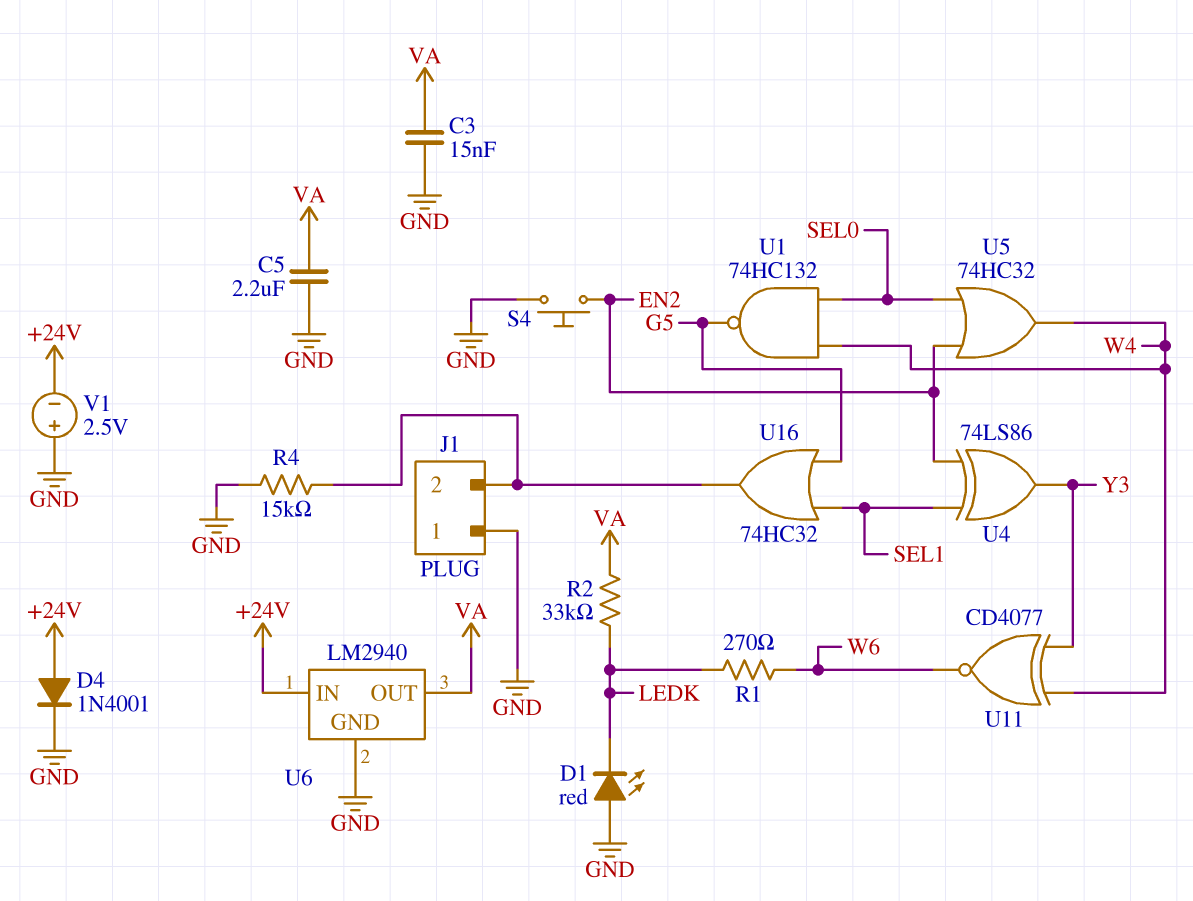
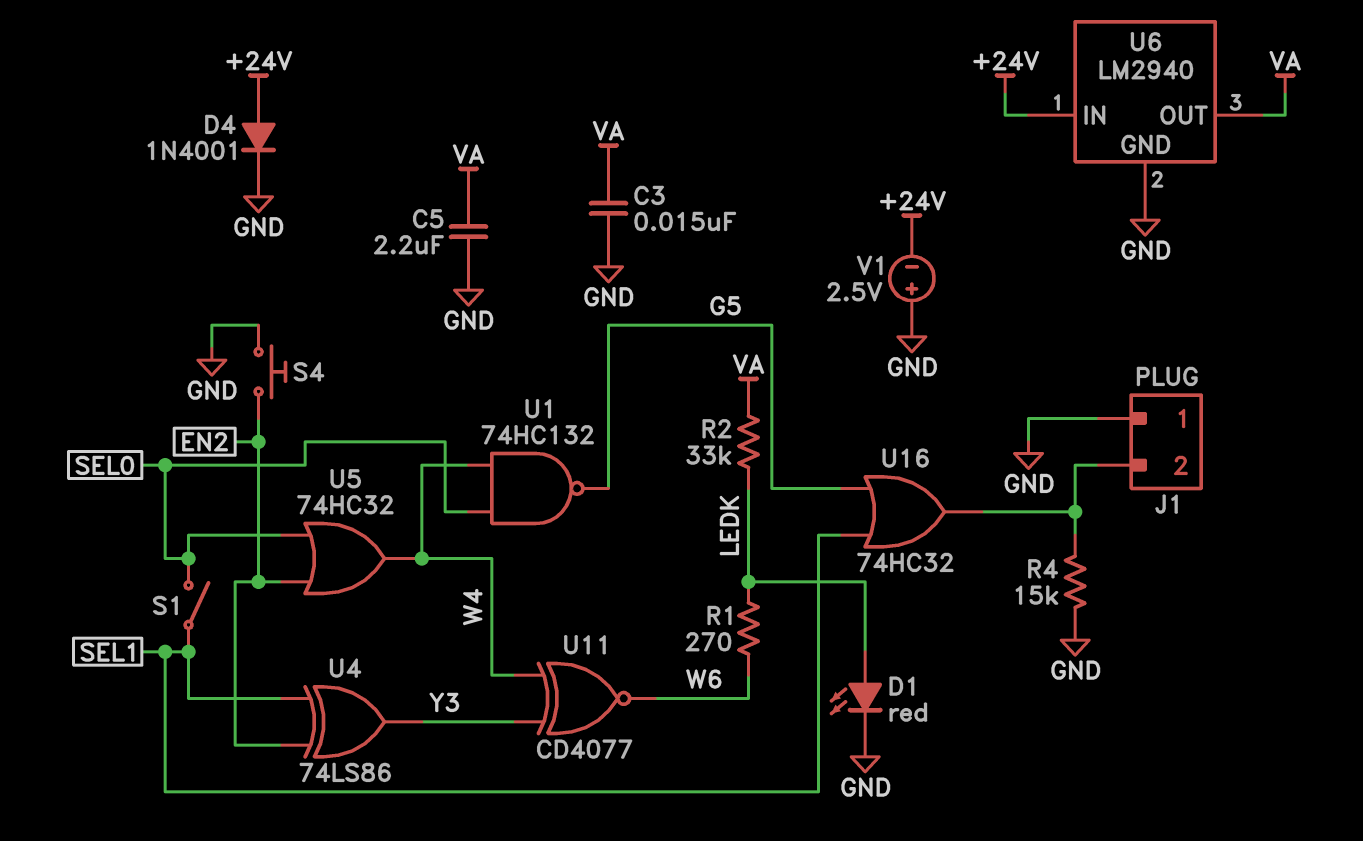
D1: LED red (A GND, K LEDK) -> LED red (A LEDK, K GND)
S1: none -> switch (SEL0, SEL1)

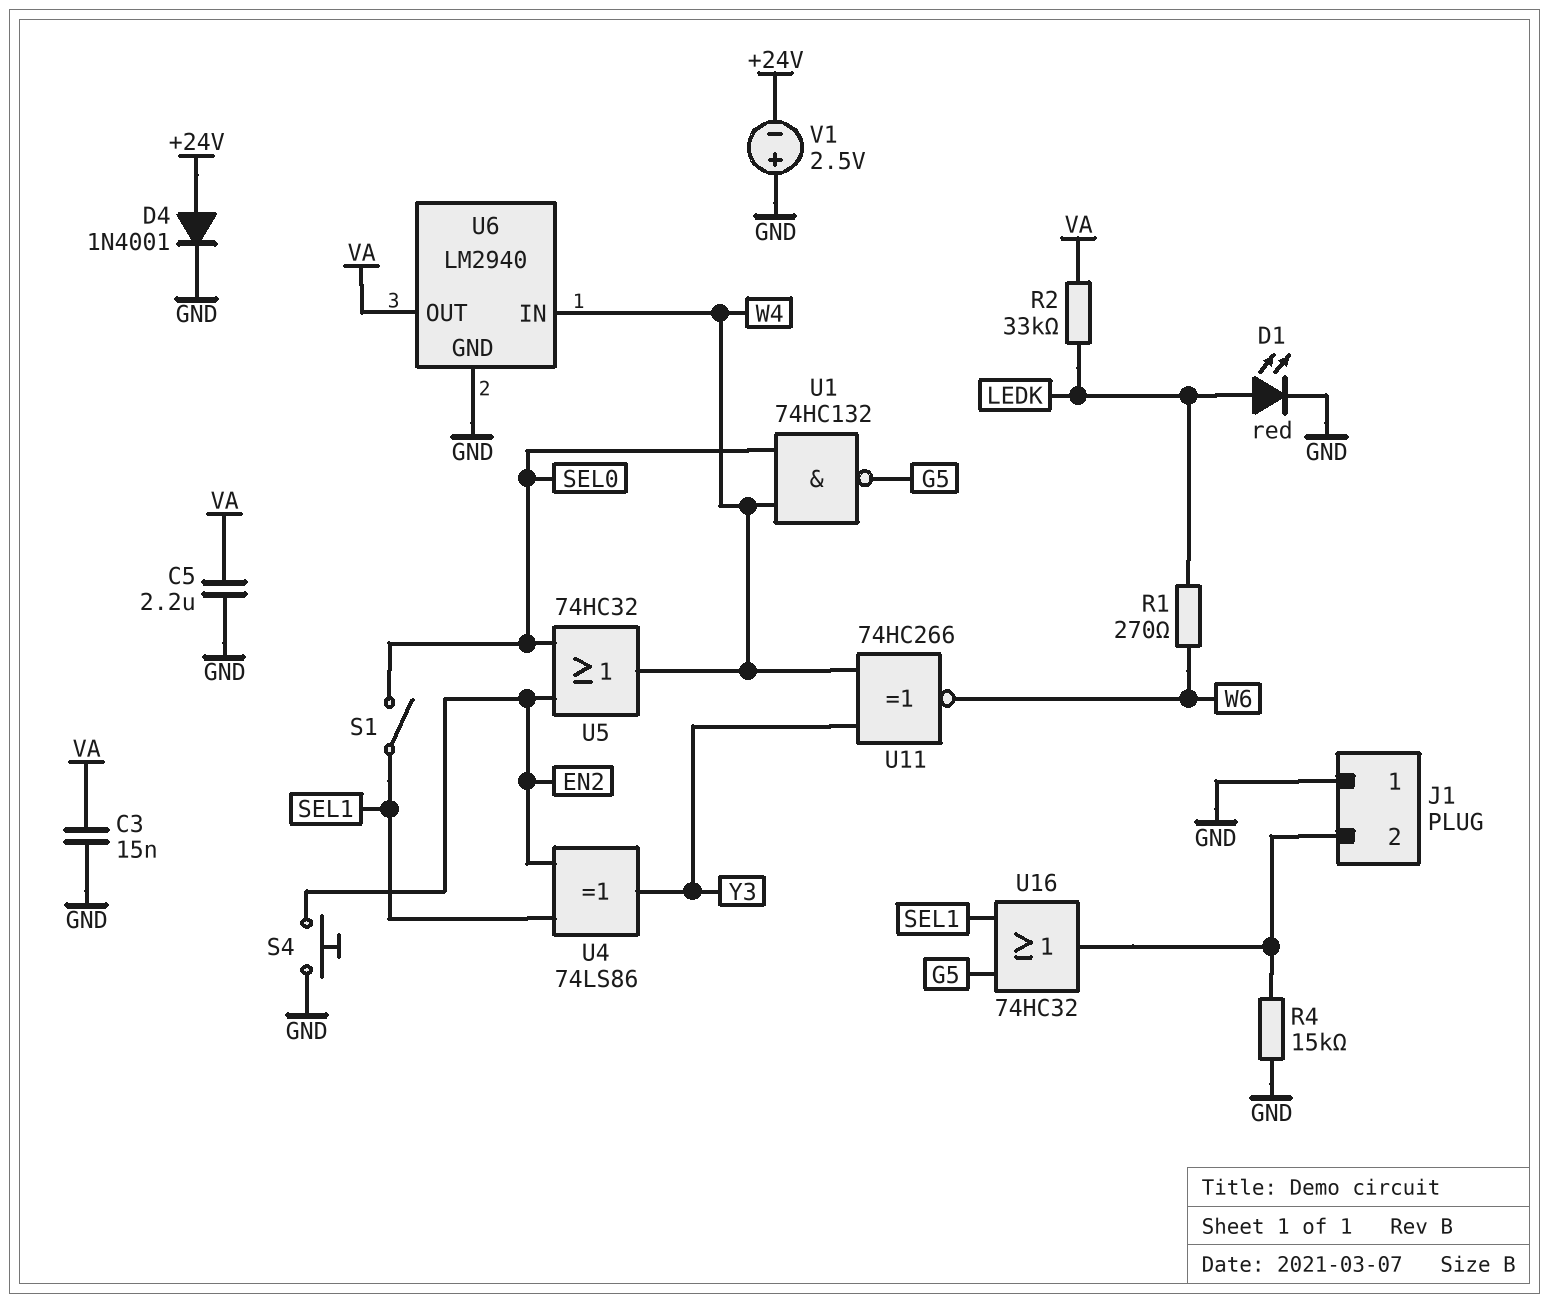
U6 pin IN: +24V -> W4
U11: XNOR CD4077 (in W4, in Y3, out W6) -> XNOR 74HC266 (in W4, in Y3, out W6)

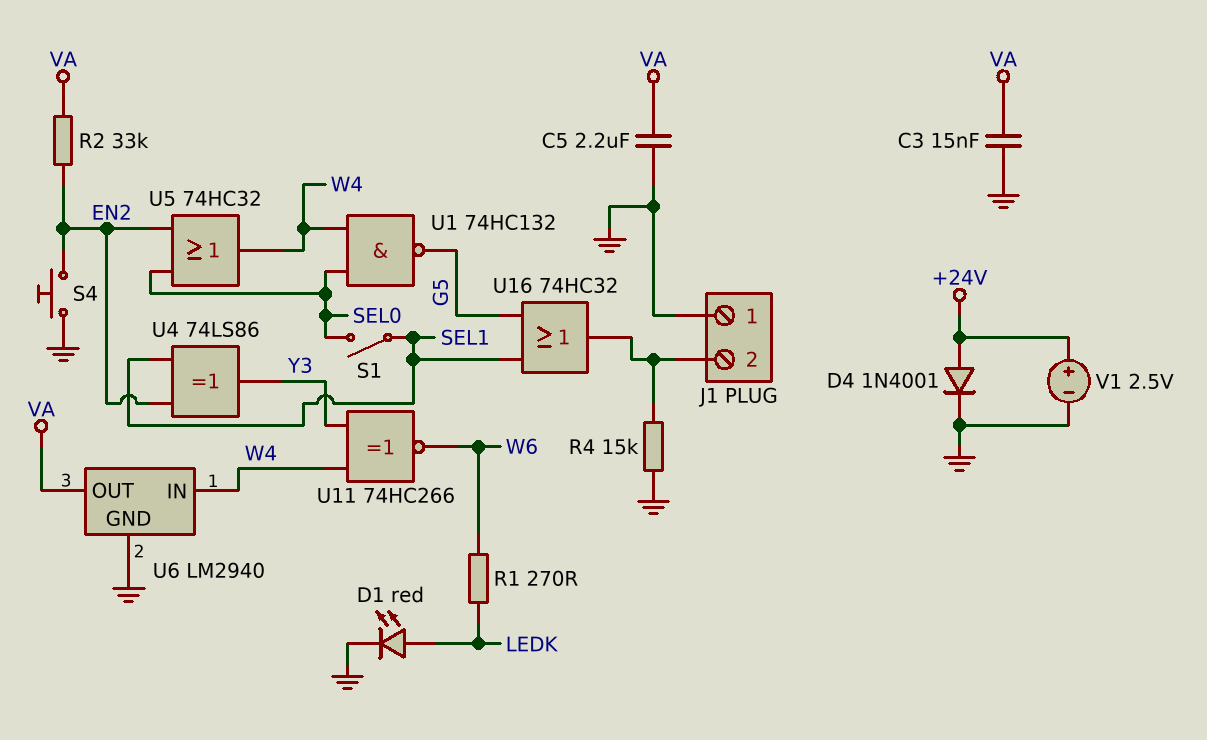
R2: 33k (LEDK, VA) -> 33k (EN2, VA)
V1: 2.5V (plus GND, minus +24V) -> 2.5V (plus +24V, minus GND)

